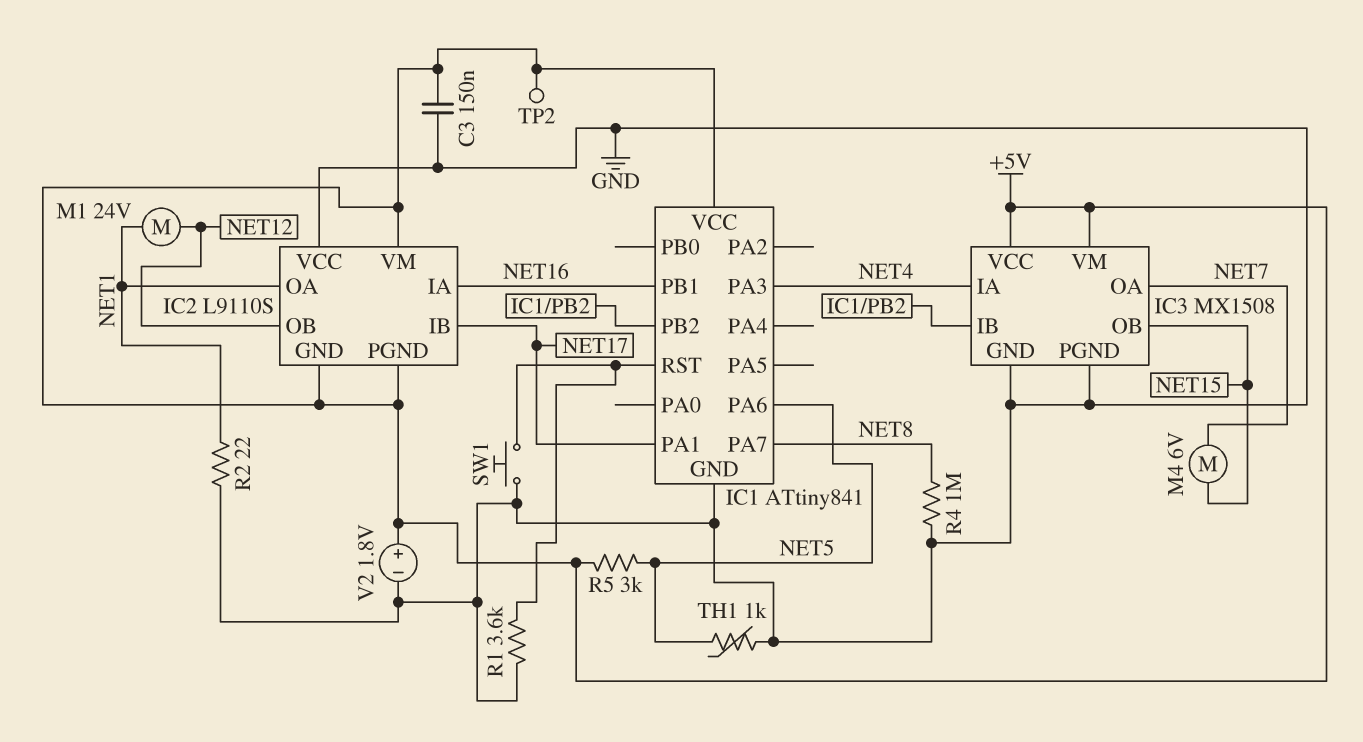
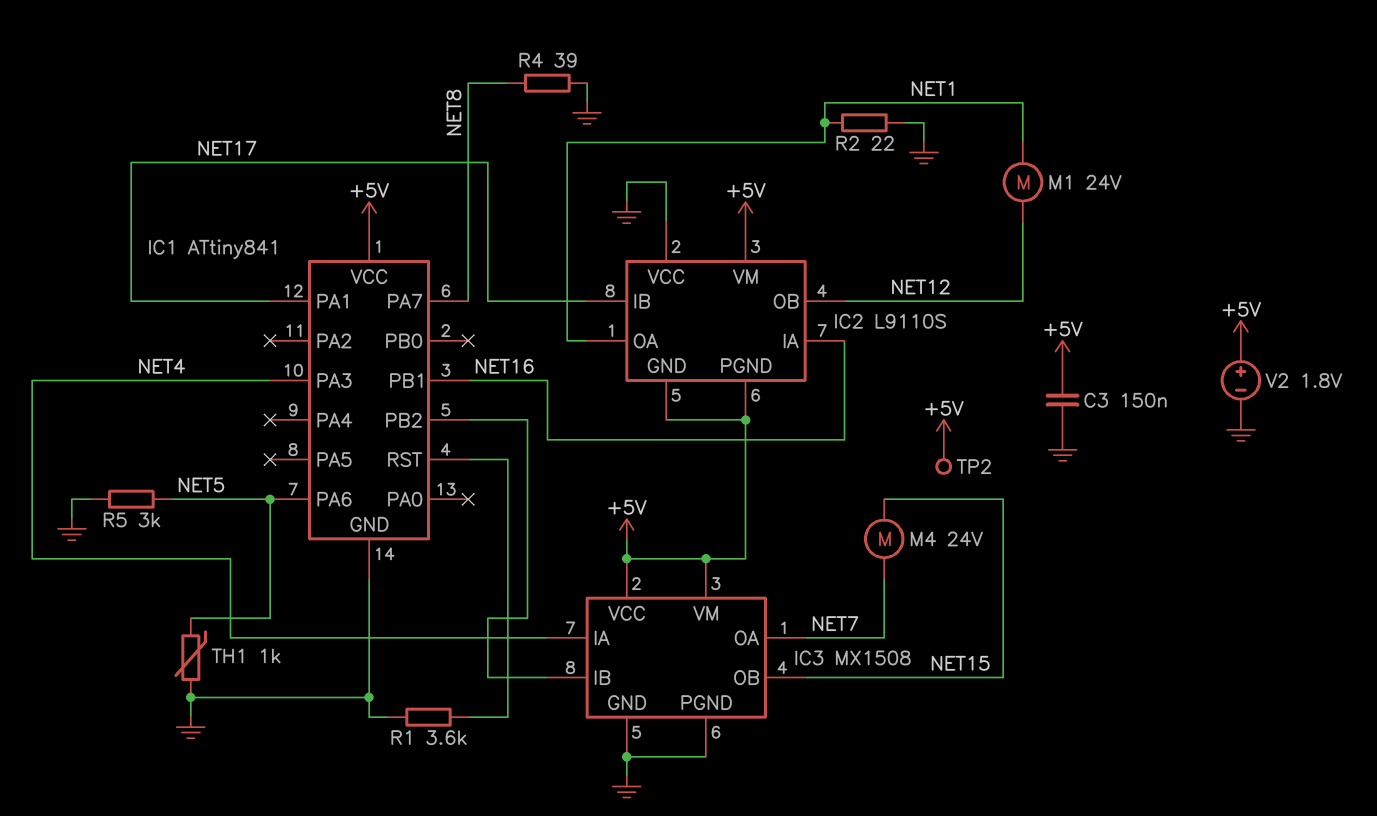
M4: motor 6V (NET7, NET15) -> motor 24V (NET7, NET15)
R4: 1M (GND, NET8) -> 39 (GND, NET8)
R5: 3k (+5V, NET5) -> 3k (GND, NET5)
SW1: button (GND, IC1/RST) -> none

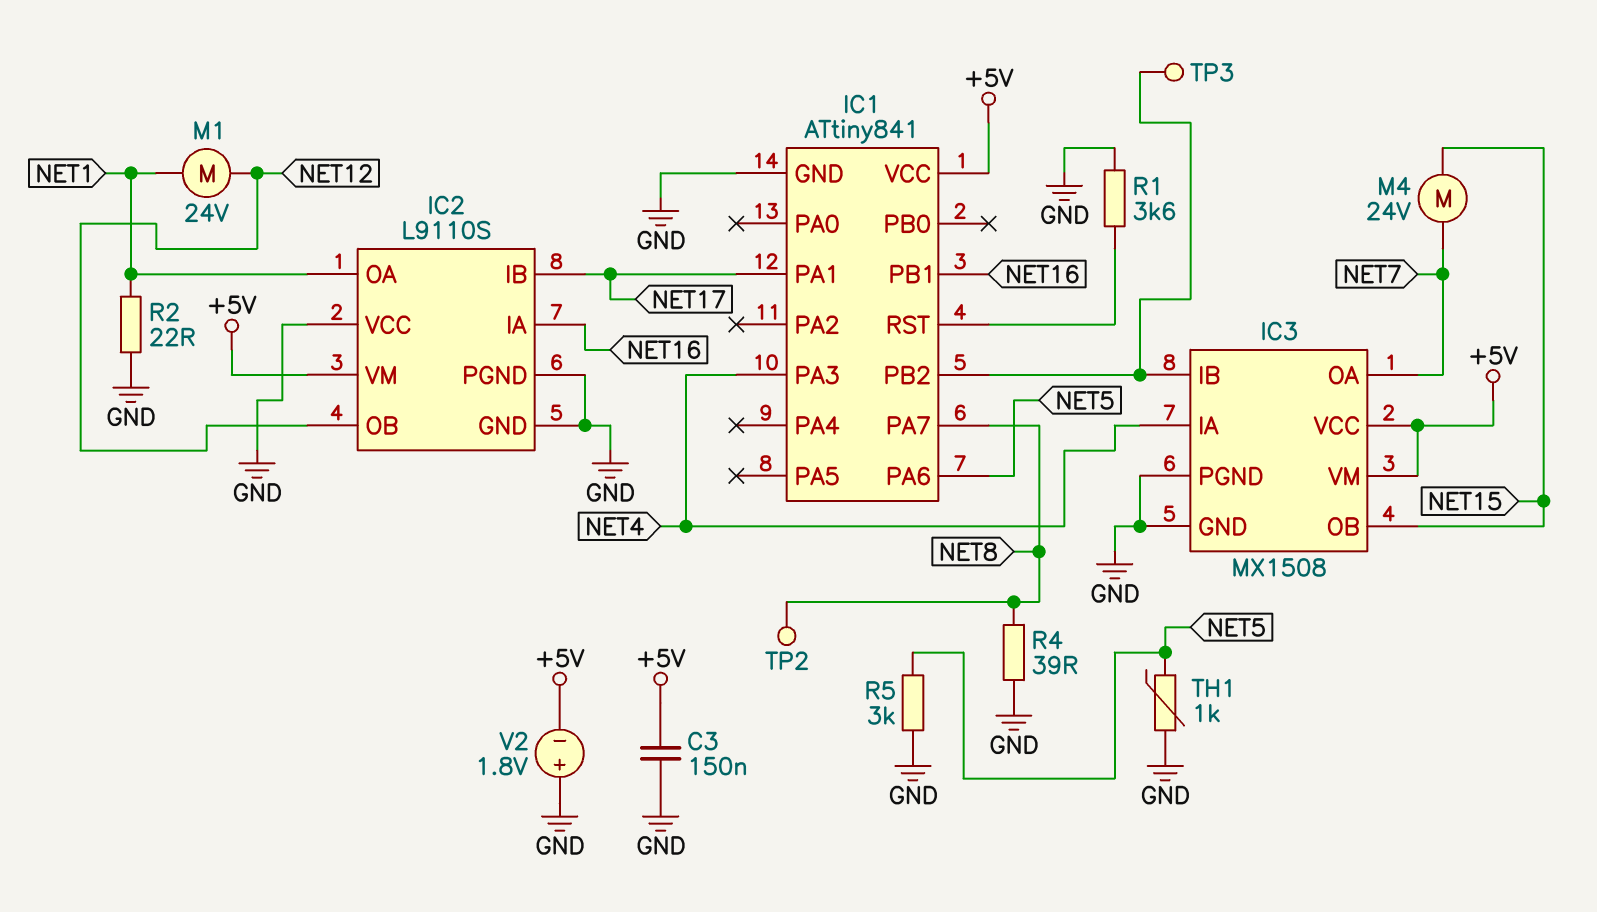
IC2 pin GND: +5V -> GND
IC2 pin PGND: +5V -> GND
TP2: test point (+5V) -> test point (NET8)
TP3: none -> test point (IC1/PB2)
V2: 1.8V (plus +5V, minus GND) -> 1.8V (plus GND, minus +5V)

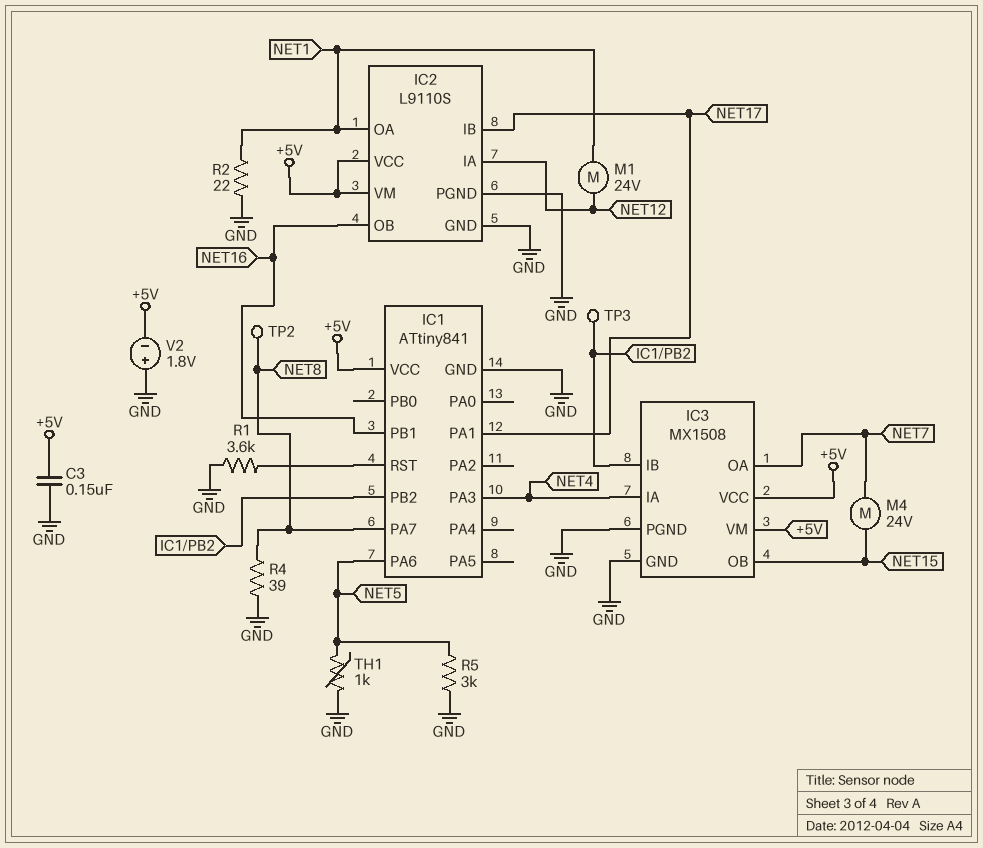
IC2 pin IA: NET16 -> NET12
IC2 pin OB: NET12 -> NET16
IC2 pin VCC: GND -> +5V

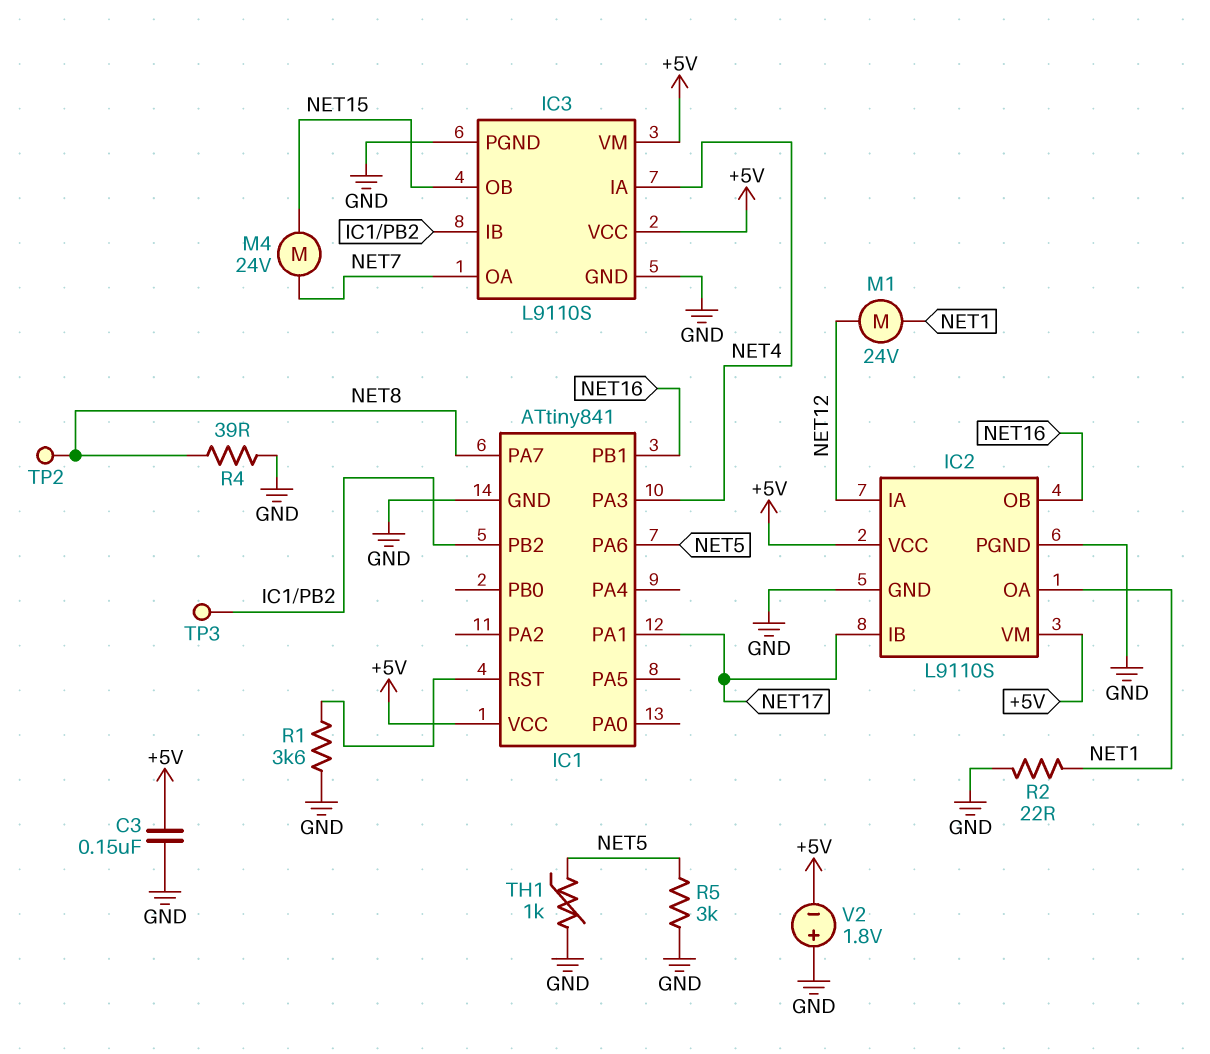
IC3: MX1508 -> L9110S

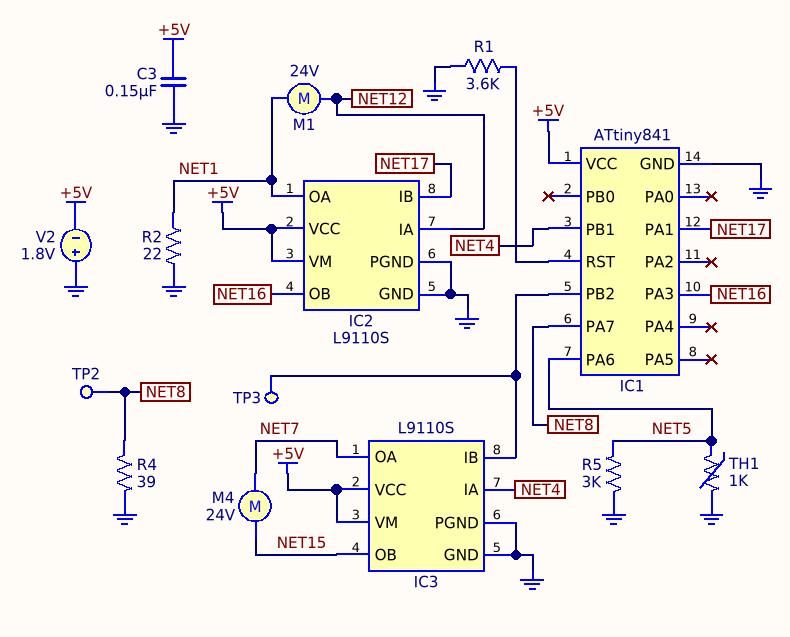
IC1 pin PA3: NET4 -> NET16
IC1 pin PB1: NET16 -> NET4

